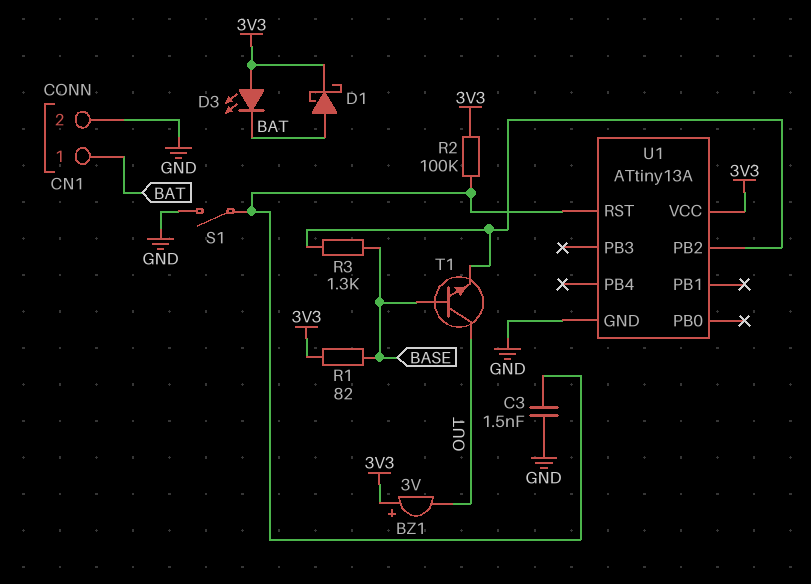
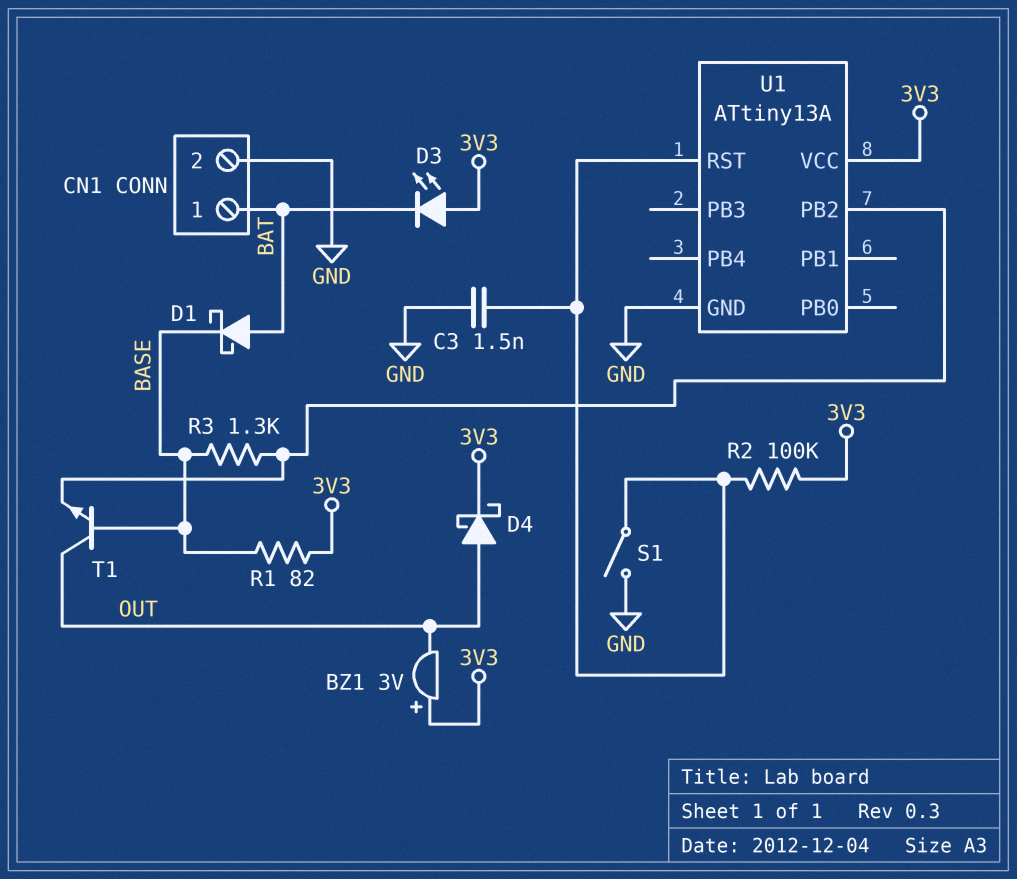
D1: schottky (A BAT, K 3V3) -> schottky (A BAT, K BASE)
D4: none -> schottky (A OUT, K 3V3)

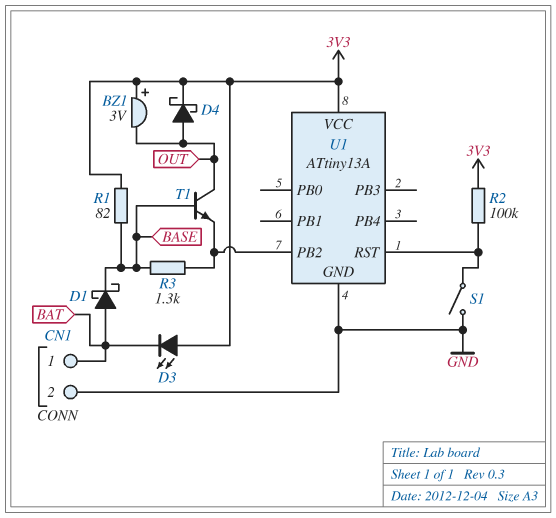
C3: 1.5nF (GND, U1/RST) -> none

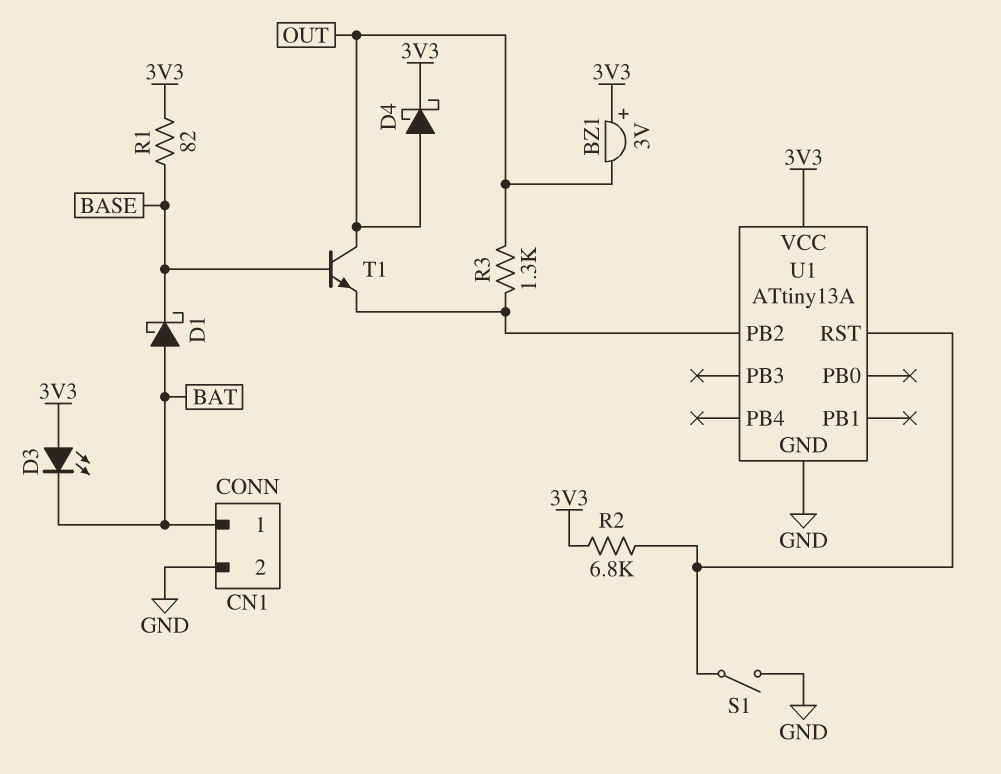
R2: 100k (3V3, U1/RST) -> 6.8k (3V3, U1/RST)
R3: 1.3k (BASE, U1/PB2) -> 1.3k (OUT, U1/PB2)

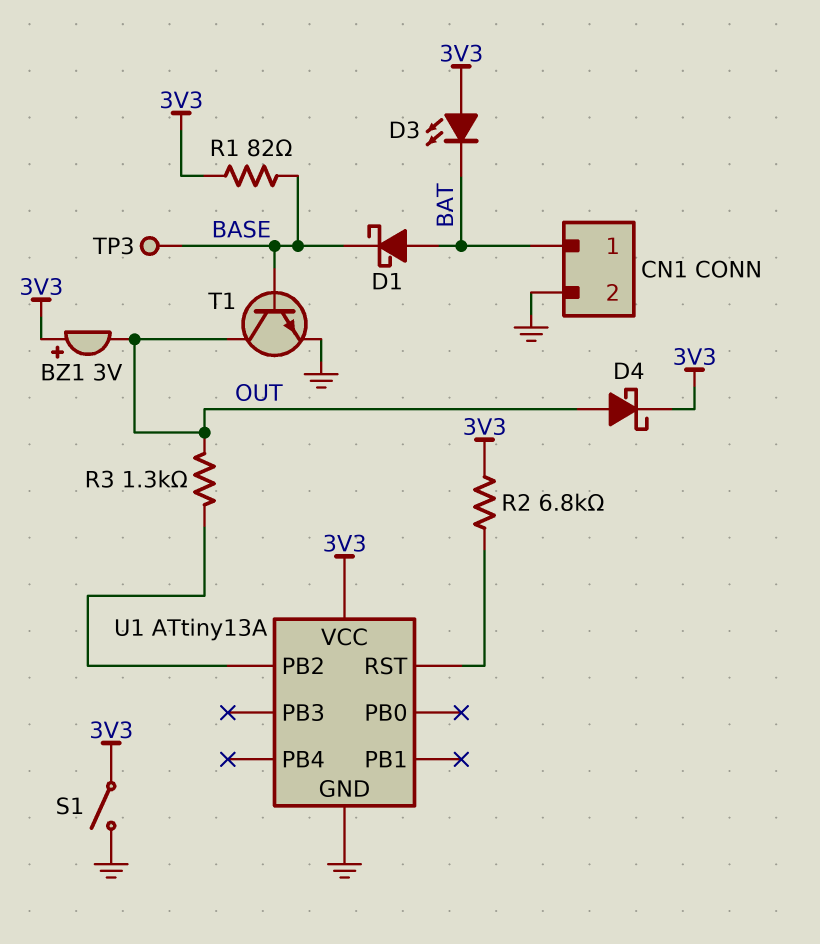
S1: switch (GND, U1/RST) -> switch (3V3, GND)
T1: NPN (B BASE, C OUT, E U1/PB2) -> NPN (B BASE, C OUT, E GND)
TP3: none -> test point (BASE)

